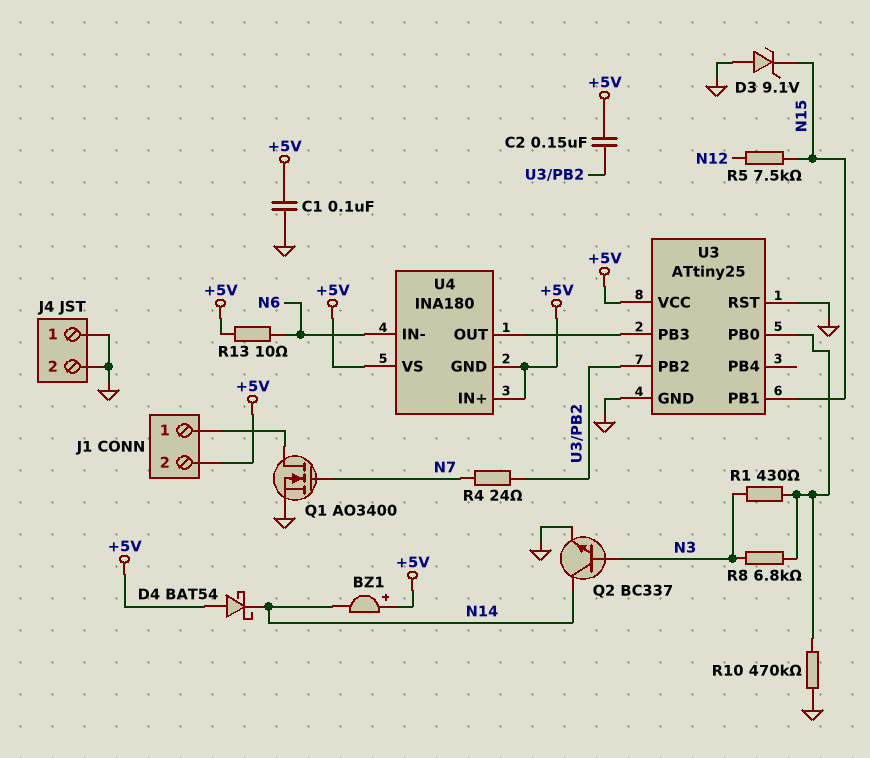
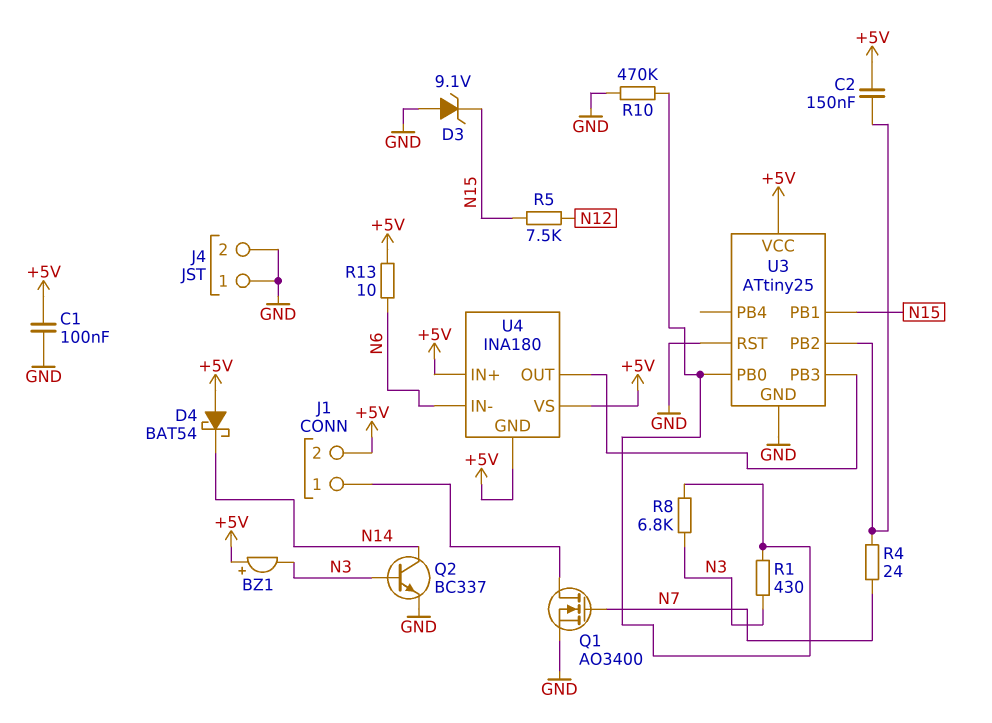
BZ1: buzzer (plus +5V, minus N14) -> buzzer (plus +5V, minus N3)

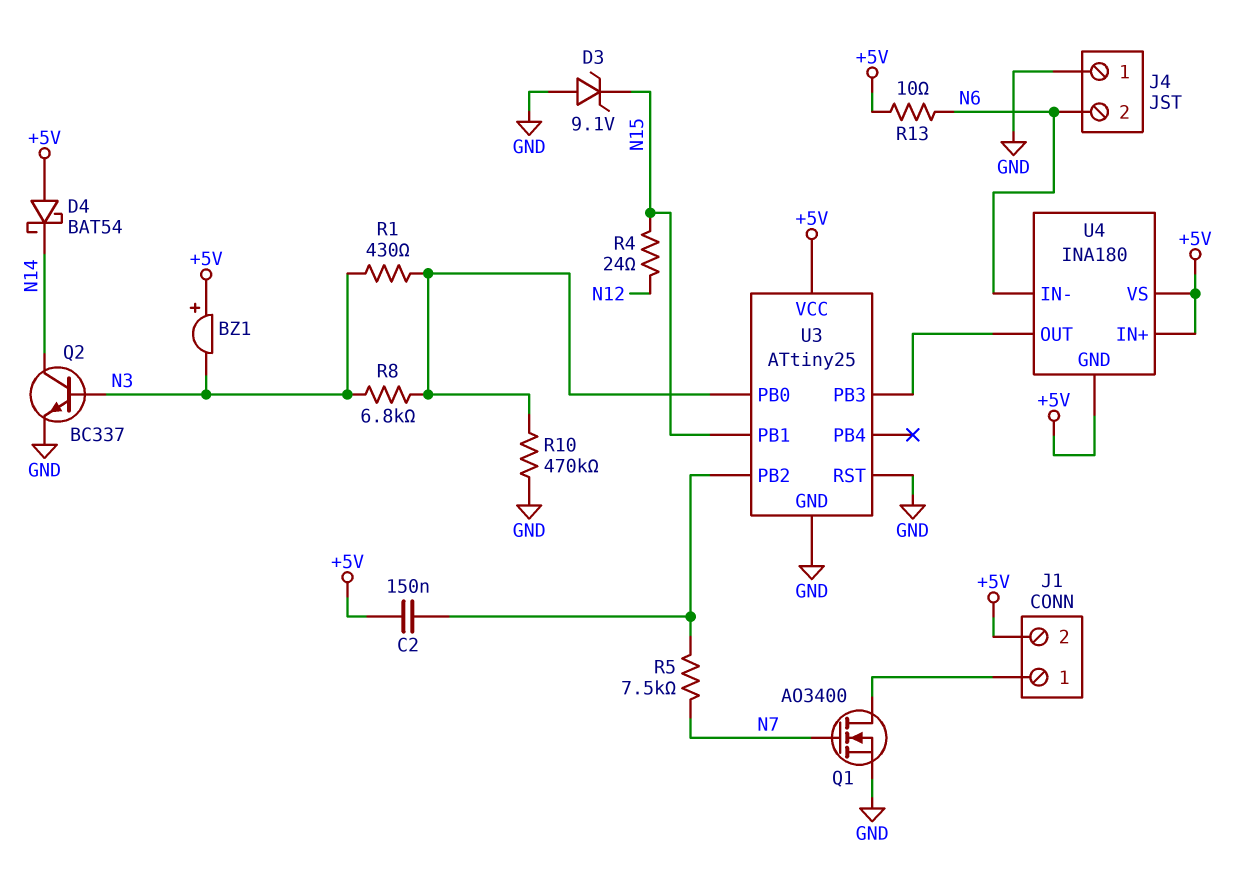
C1: 100nF (+5V, GND) -> none
J4 pin 2: GND -> N6
R4: 24 (N7, U3/PB2) -> 24 (N12, N15)
R5: 7.5k (N12, N15) -> 7.5k (N7, U3/PB2)

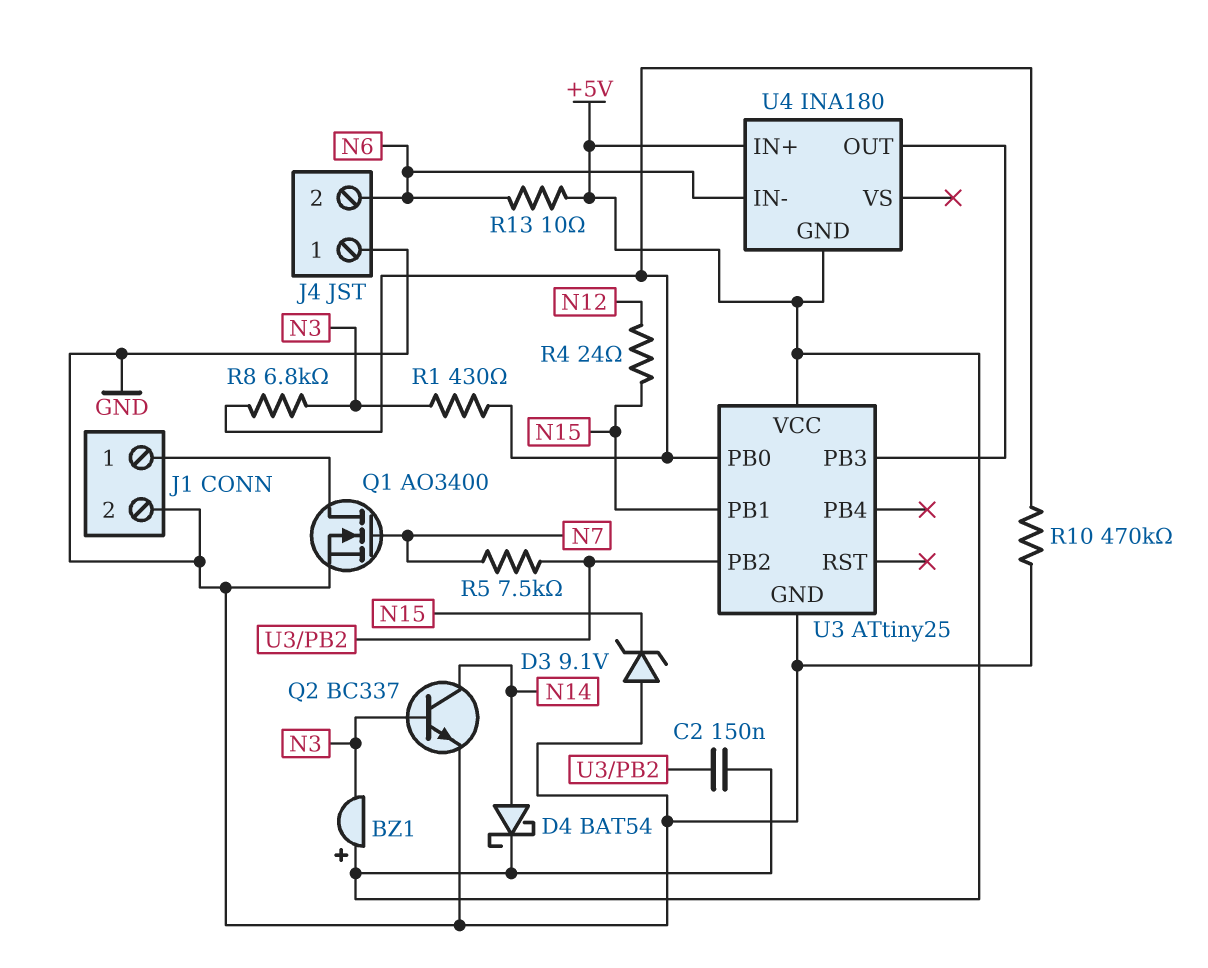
D4: schottky BAT54 (A +5V, K N14) -> schottky BAT54 (A N14, K +5V)
J1 pin 2: +5V -> GND
U3 pin RST: GND -> none
U4 pin VS: +5V -> none

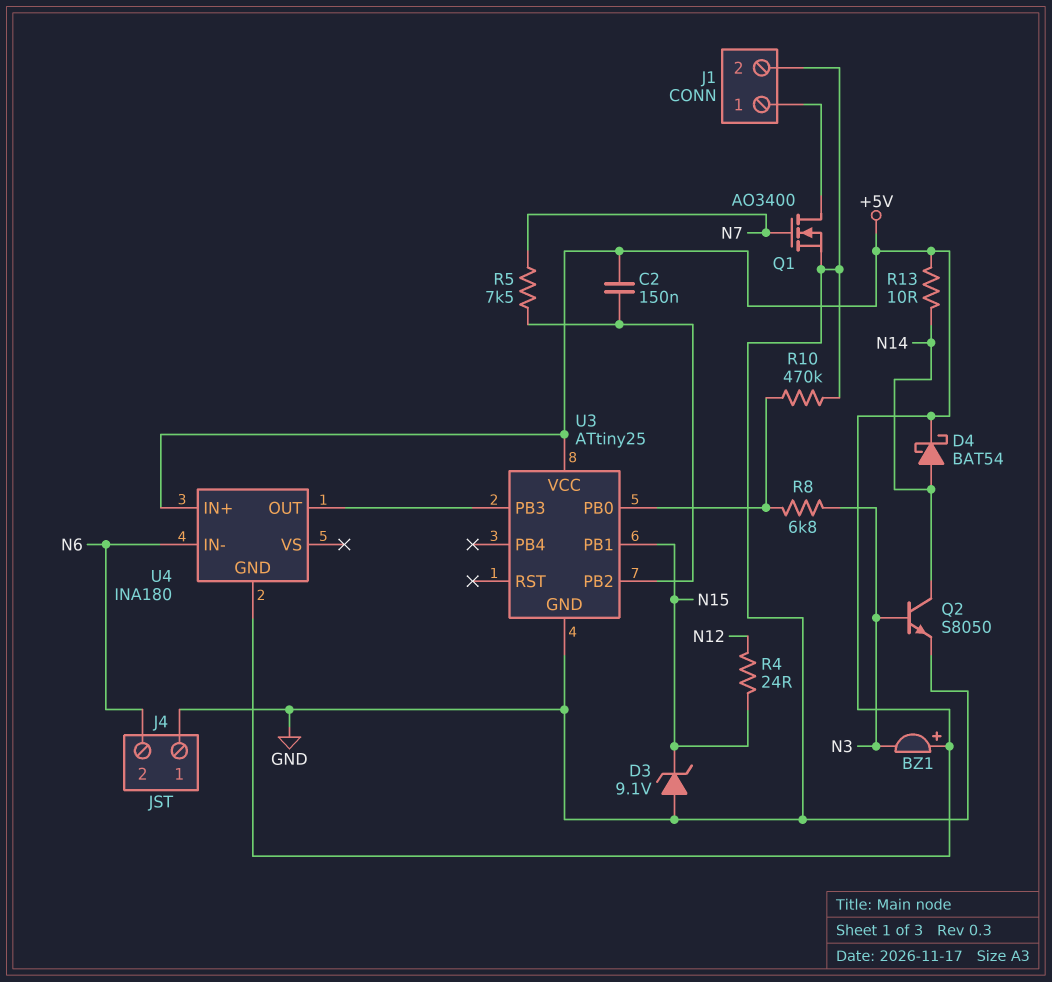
Q2: NPN BC337 (B N3, C N14, E GND) -> NPN S8050 (B N3, C N14, E GND)
R1: 430 (N3, U3/PB0) -> none
R13: 10 (+5V, N6) -> 10 (+5V, N14)

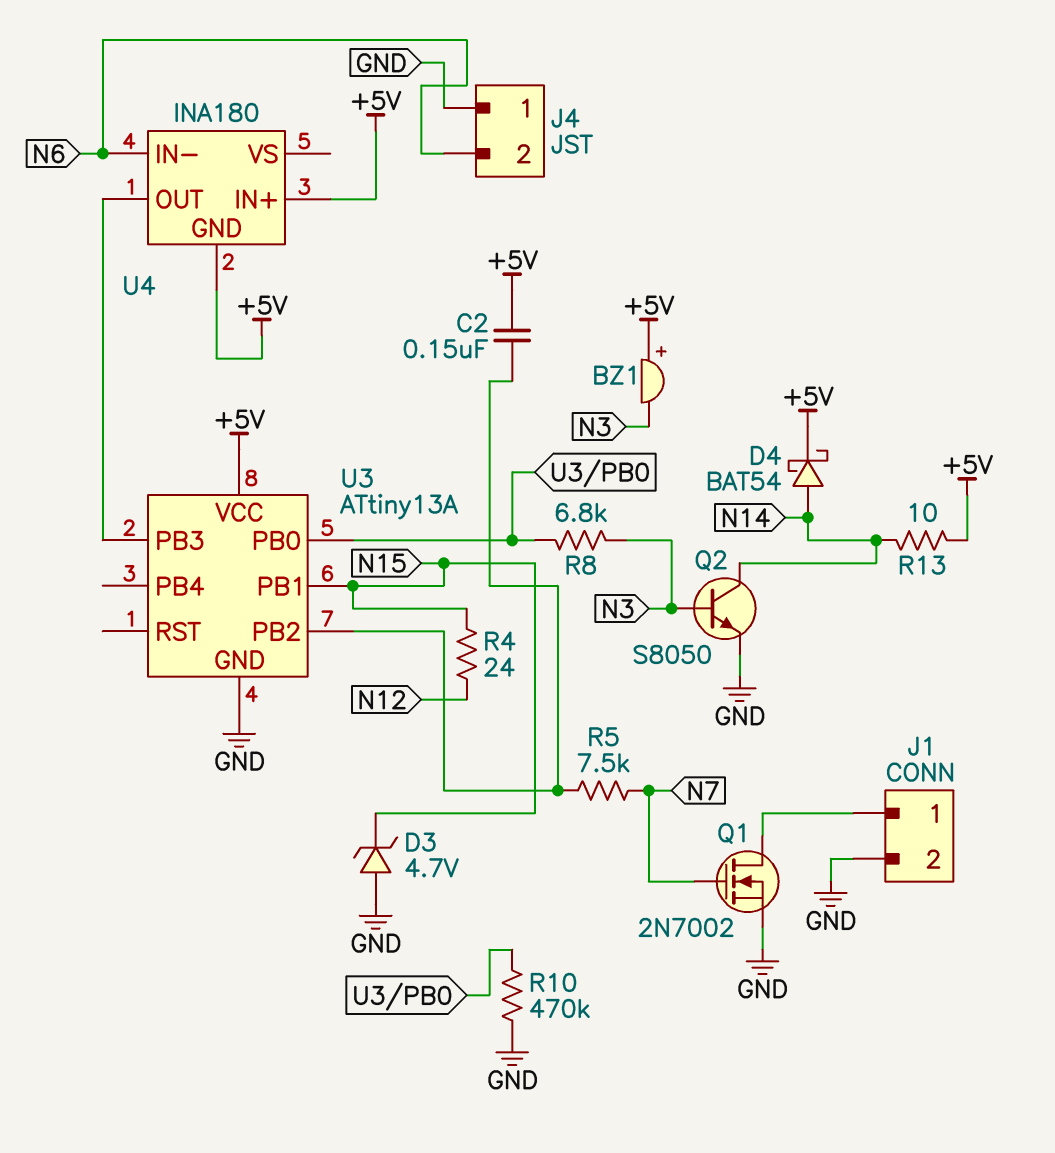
D3: zener 9.1V (A GND, K N15) -> zener 4.7V (A GND, K N15)
Q1: NMOS AO3400 (G N7, D J1/1, S GND) -> NMOS 2N7002 (G N7, D J1/1, S GND)
U3: ATtiny25 -> ATtiny13A

